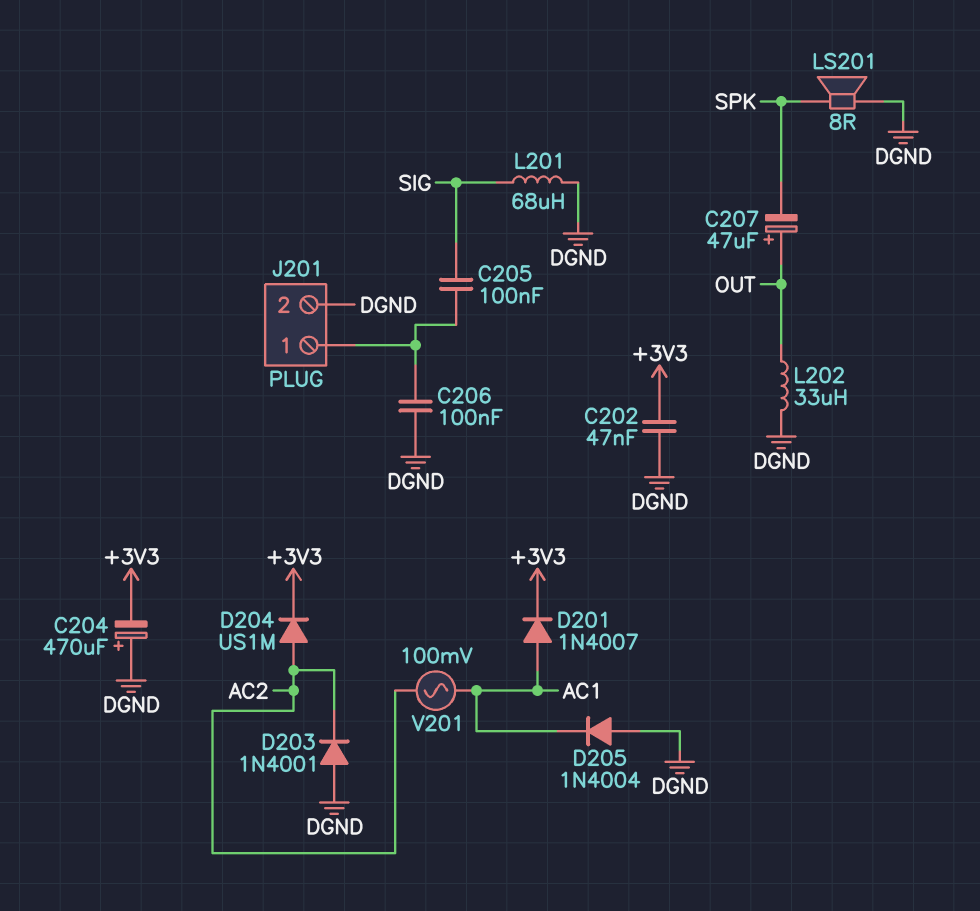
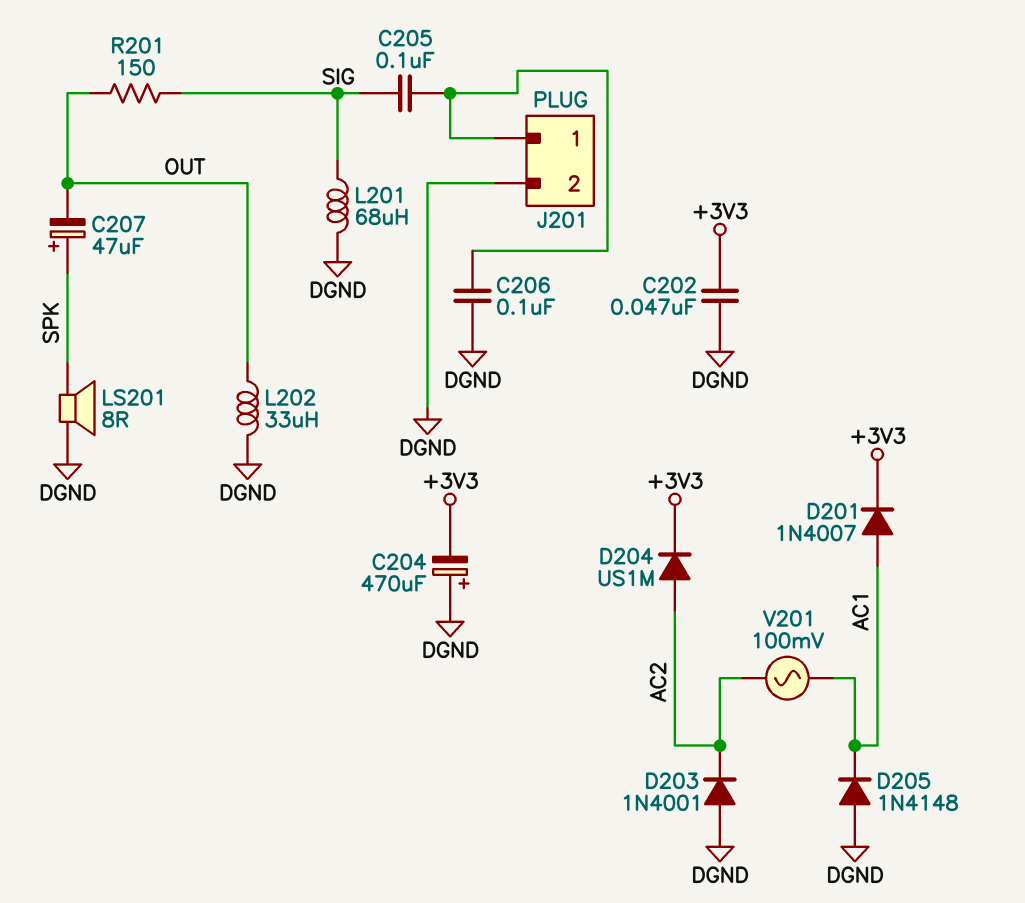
C207: 47uF (plus OUT, minus SPK) -> 47uF (plus SPK, minus OUT)
D205: diode 1N4004 (A DGND, K AC1) -> diode 1N4148 (A DGND, K AC1)
R201: none -> 150 (OUT, SIG)

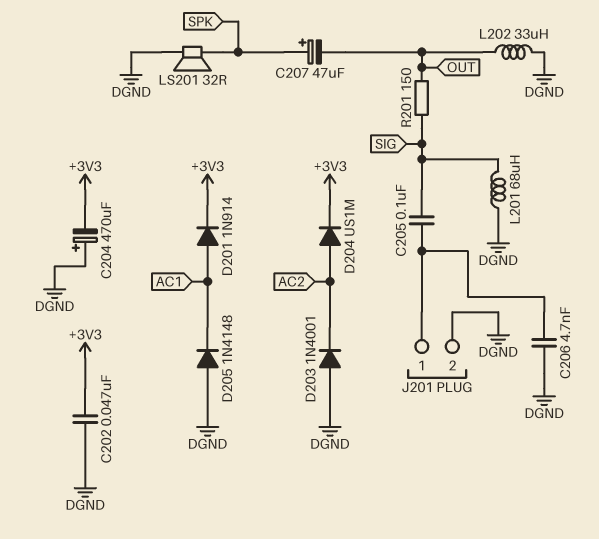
C206: 100nF (DGND, J201/1) -> 4.7nF (DGND, J201/1)
D201: diode 1N4007 (A AC1, K +3V3) -> diode 1N914 (A AC1, K +3V3)
LS201: speaker 8R (DGND, SPK) -> speaker 32R (DGND, SPK)
V201: AC 100mV (AC1, AC2) -> none

